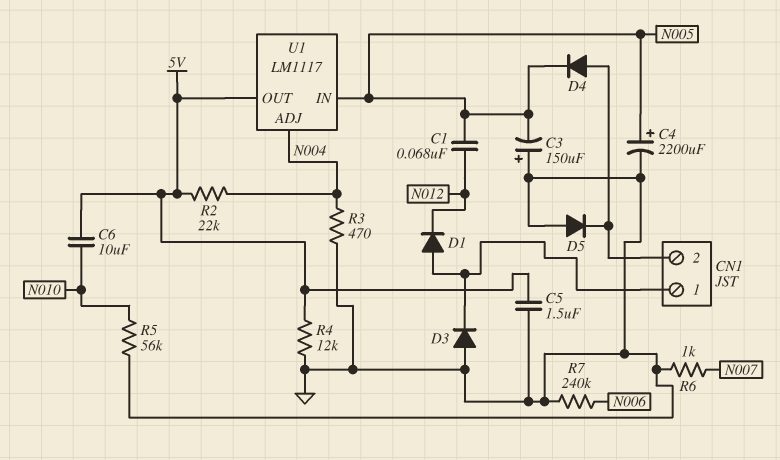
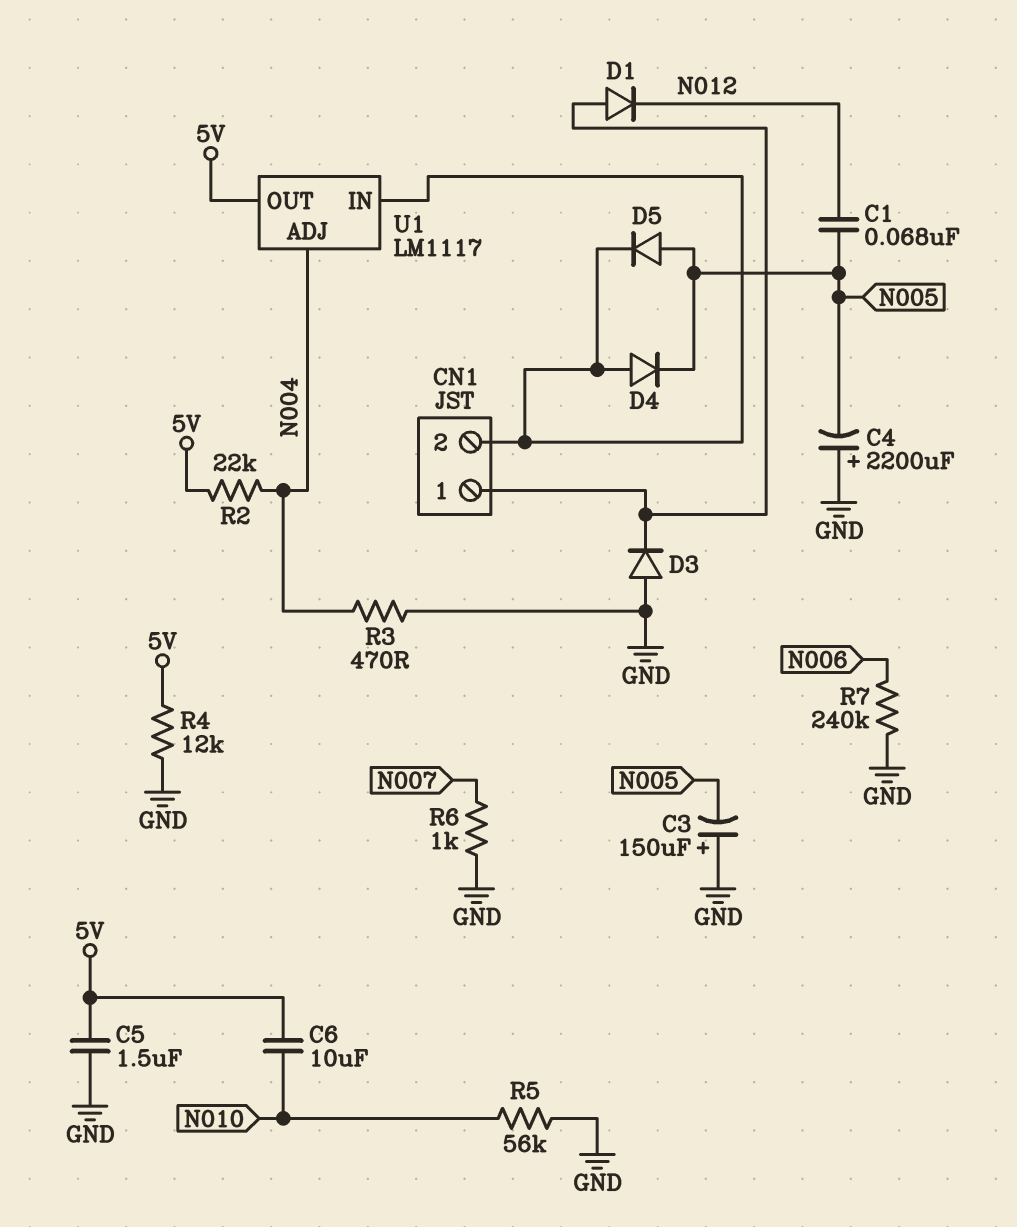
C4: 2200uF (plus N005, minus GND) -> 2200uF (plus GND, minus N005)
D5: diode (A GND, K CN1/2) -> diode (A N005, K CN1/2)
U1 pin IN: N005 -> CN1/2

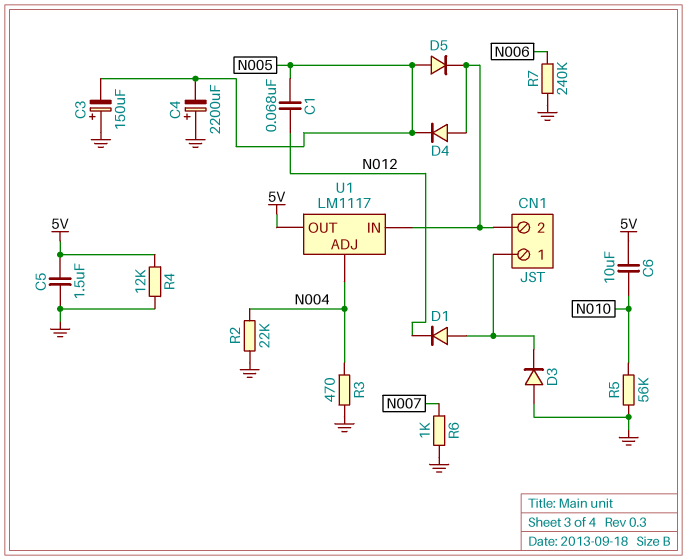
R2: 22k (5V, N004) -> 22k (GND, N004)

